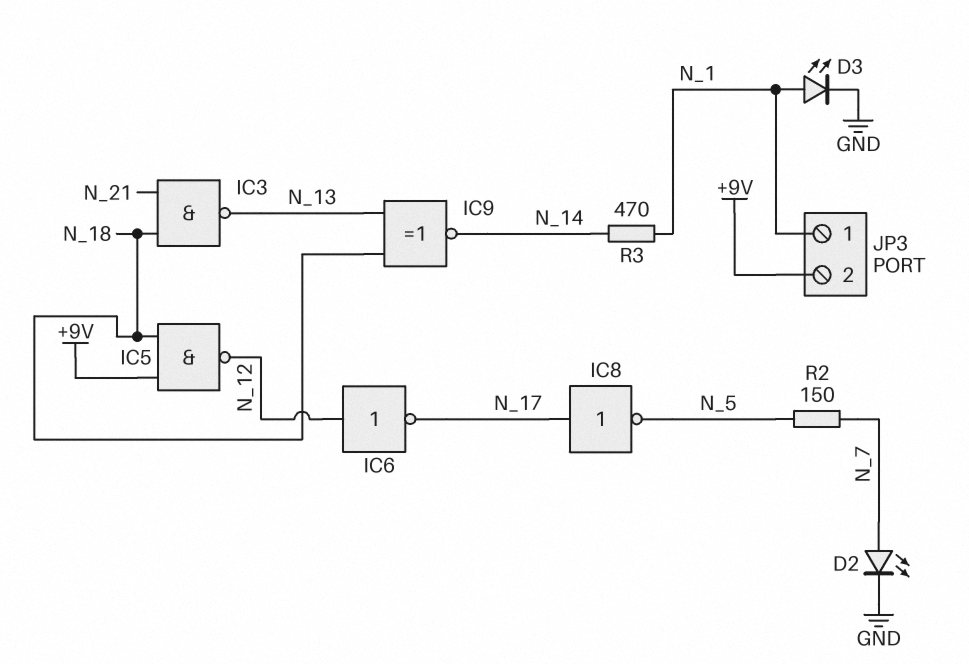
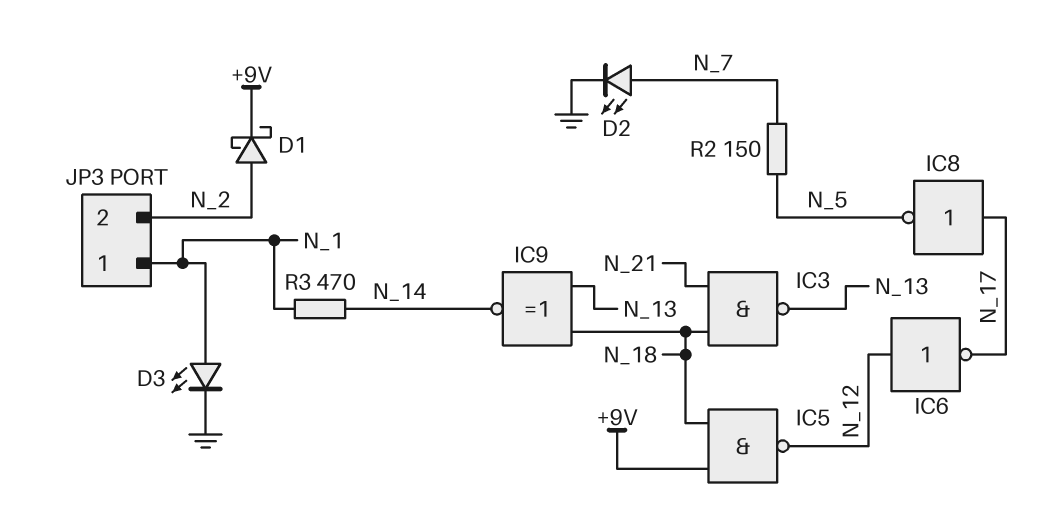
D1: none -> schottky (A N_2, K +9V)
JP3 pin 2: +9V -> N_2

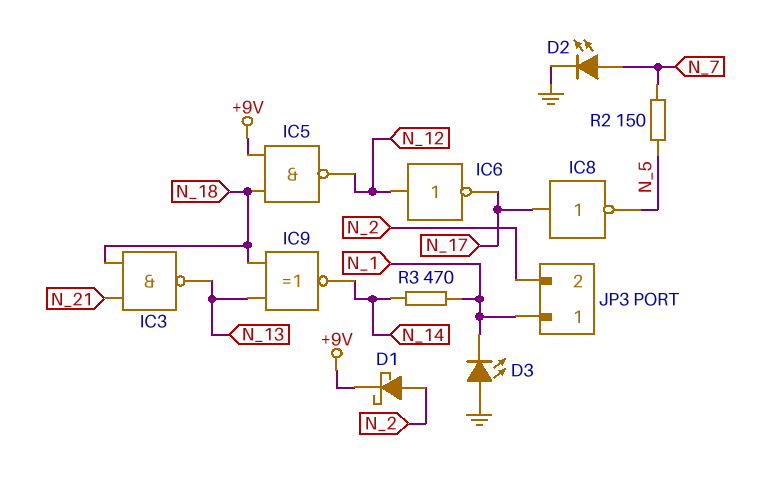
D3: LED (A N_1, K GND) -> LED (A GND, K N_1)

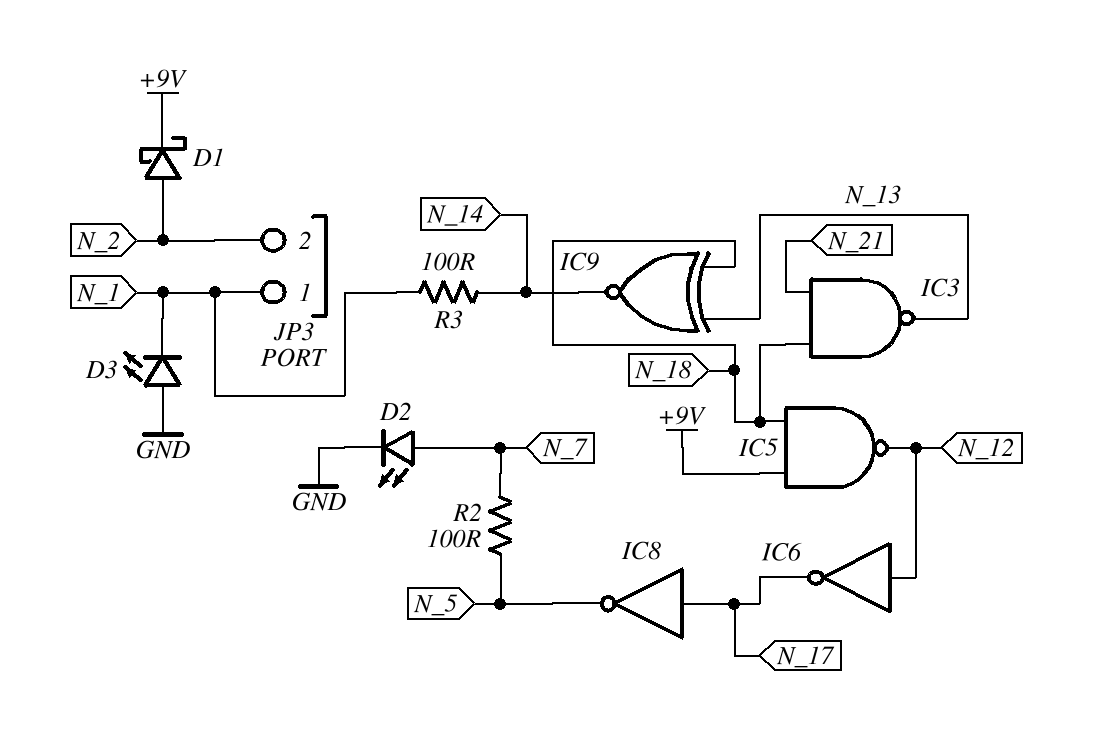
R2: 150 (N_5, N_7) -> 100 (N_5, N_7)
R3: 470 (N_1, N_14) -> 100 (N_1, N_14)

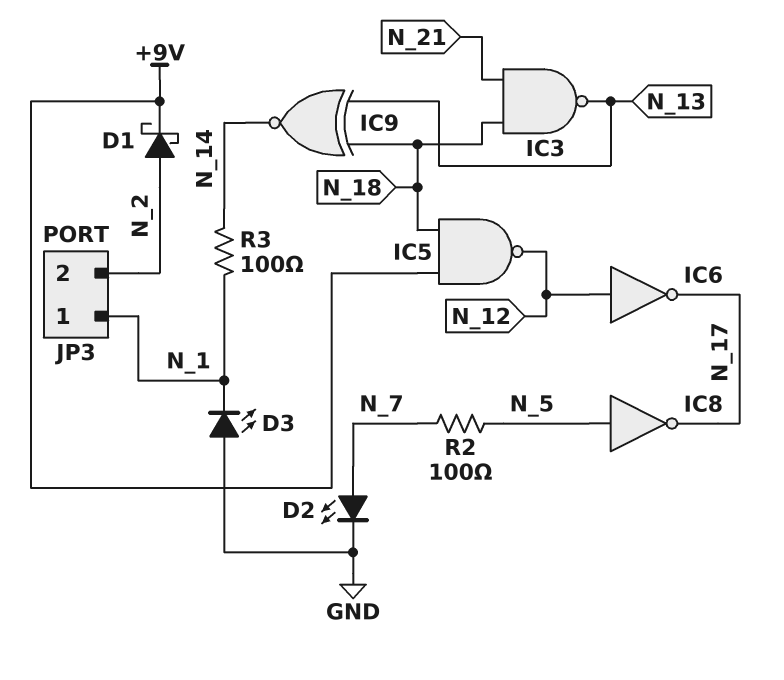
IC8: NOT (in N_17, out N_5) -> NOT (in N_5, out N_17)

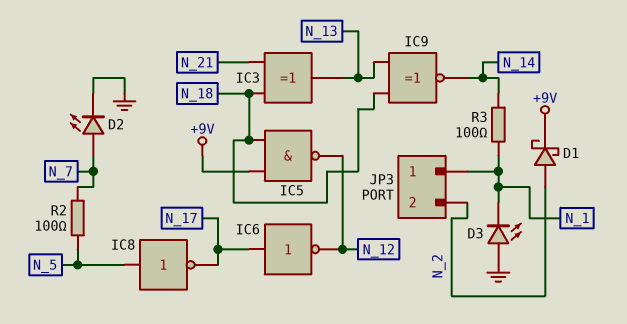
IC3: NAND (in N_18, in N_21, out N_13) -> XOR (in N_18, in N_21, out N_13)
IC6: NOT (in N_12, out N_17) -> NOT (in N_17, out N_12)

